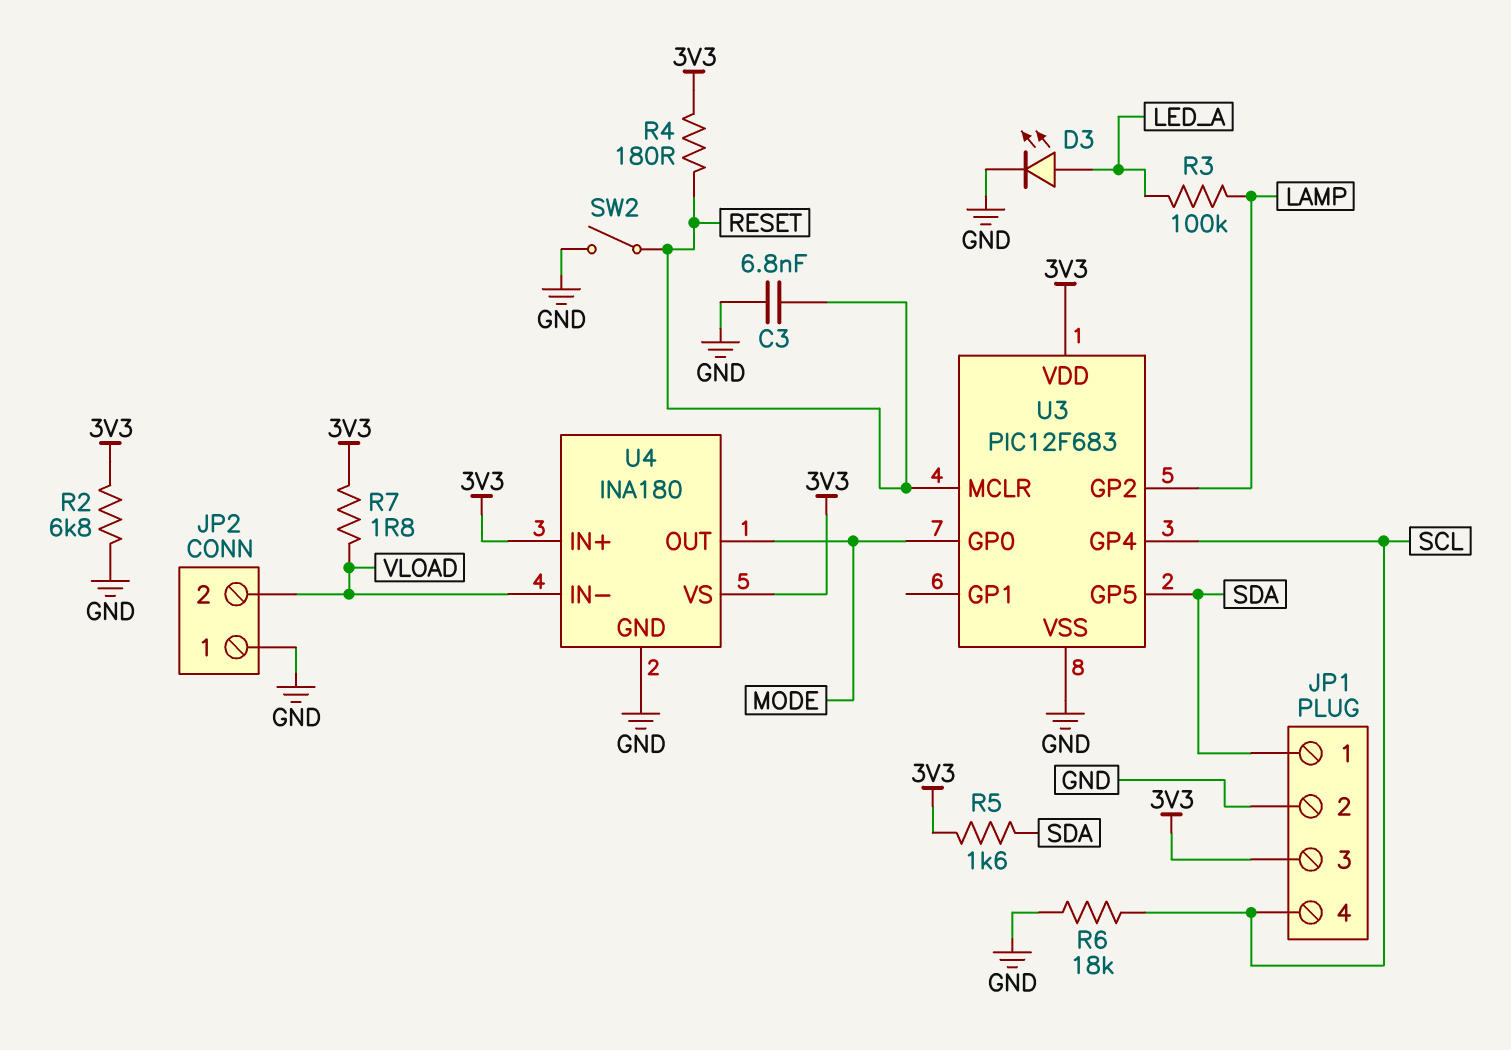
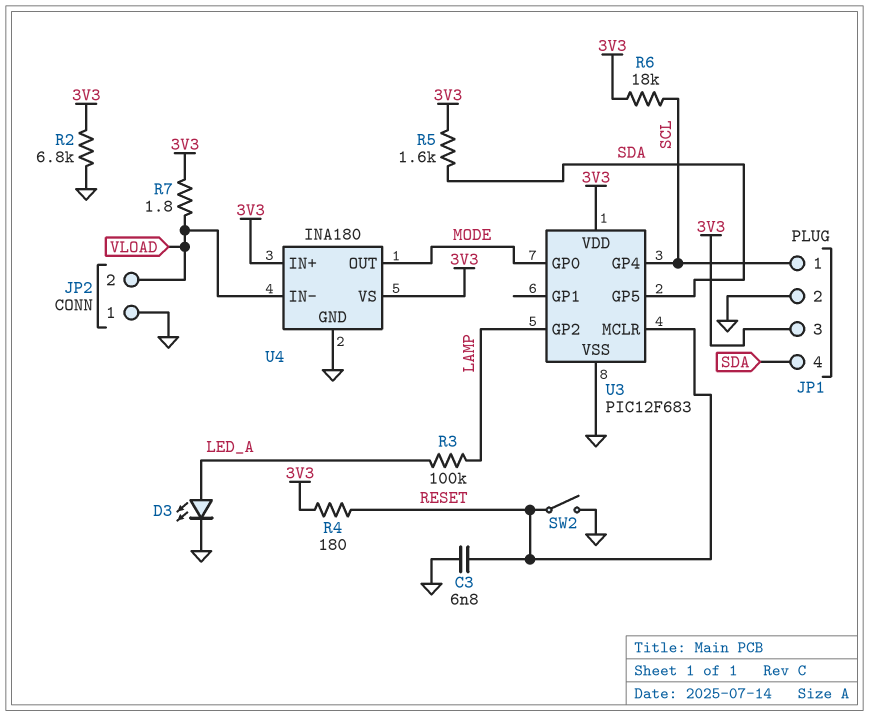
JP1 pin 1: SDA -> SCL
JP1 pin 4: SCL -> SDA
R6: 18k (GND, SCL) -> 18k (3V3, SCL)

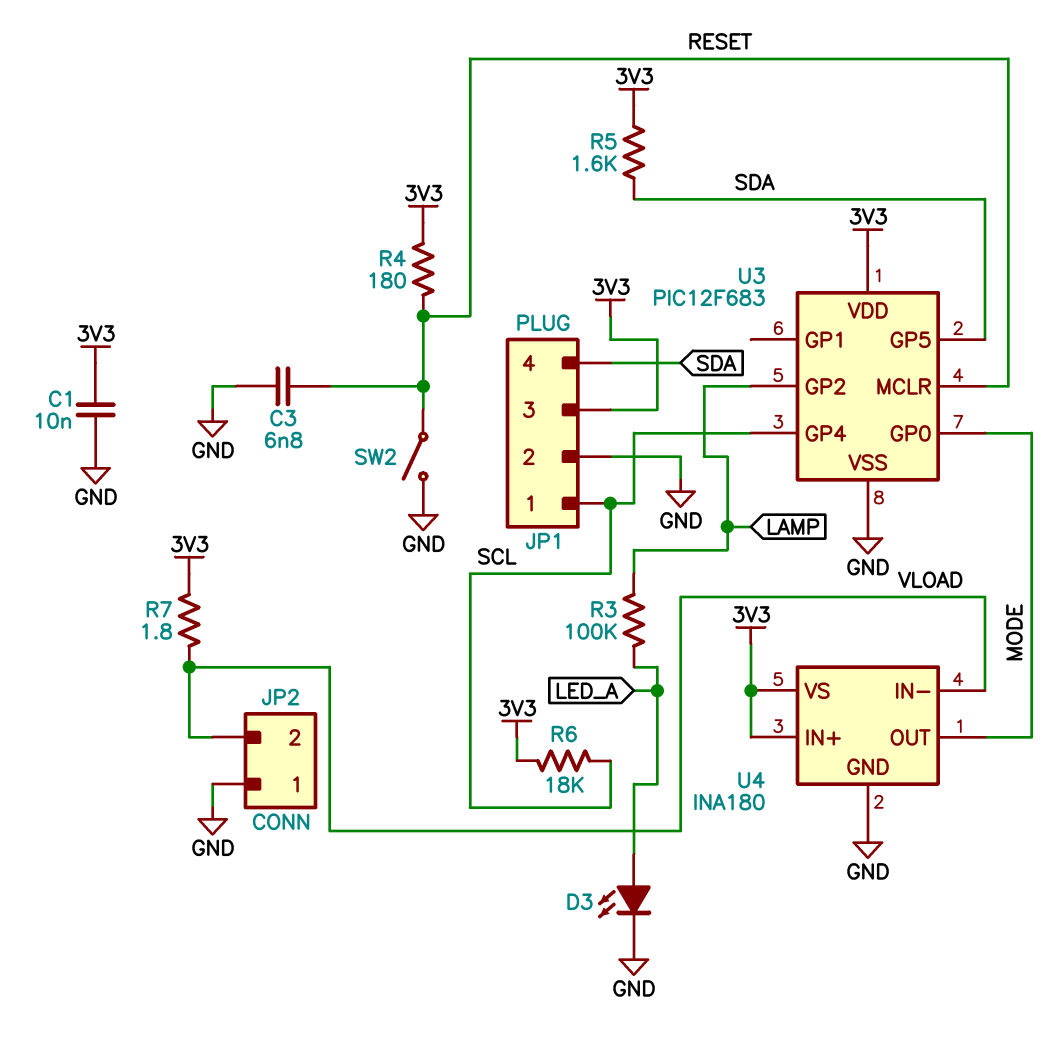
C1: none -> 10nF (3V3, GND)
R2: 6.8k (3V3, GND) -> none

